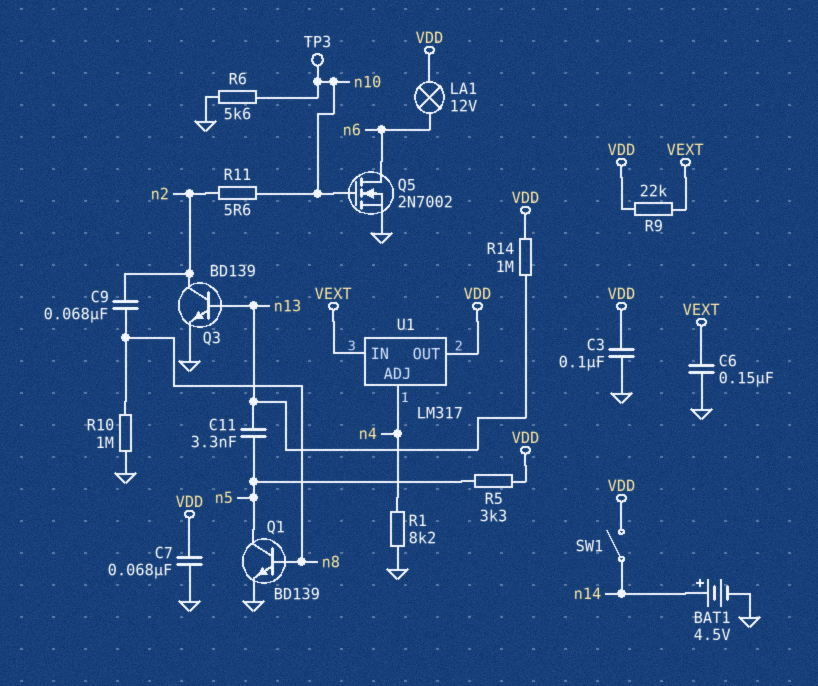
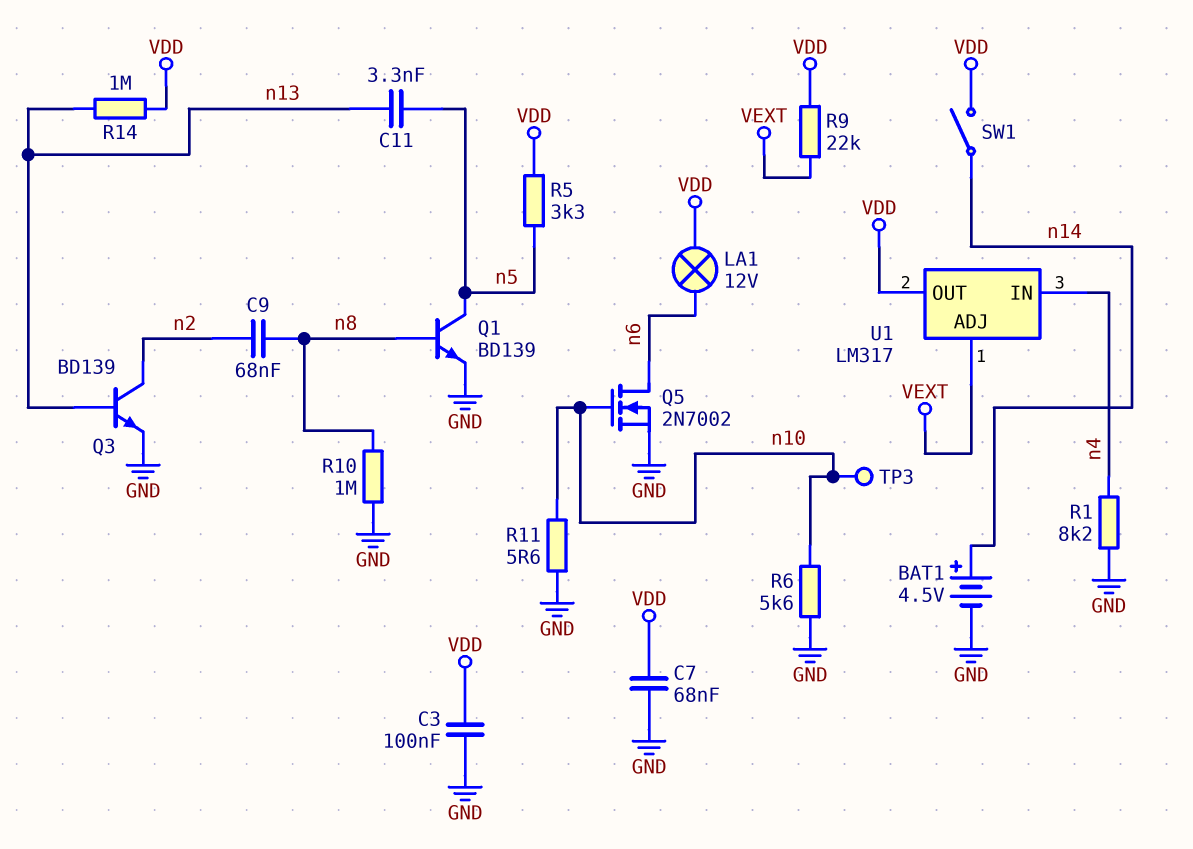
C6: 150nF (GND, VEXT) -> none
R11: 5.6 (n2, n10) -> 5.6 (GND, n10)
U1 pin ADJ: n4 -> VEXT
U1 pin IN: VEXT -> n4

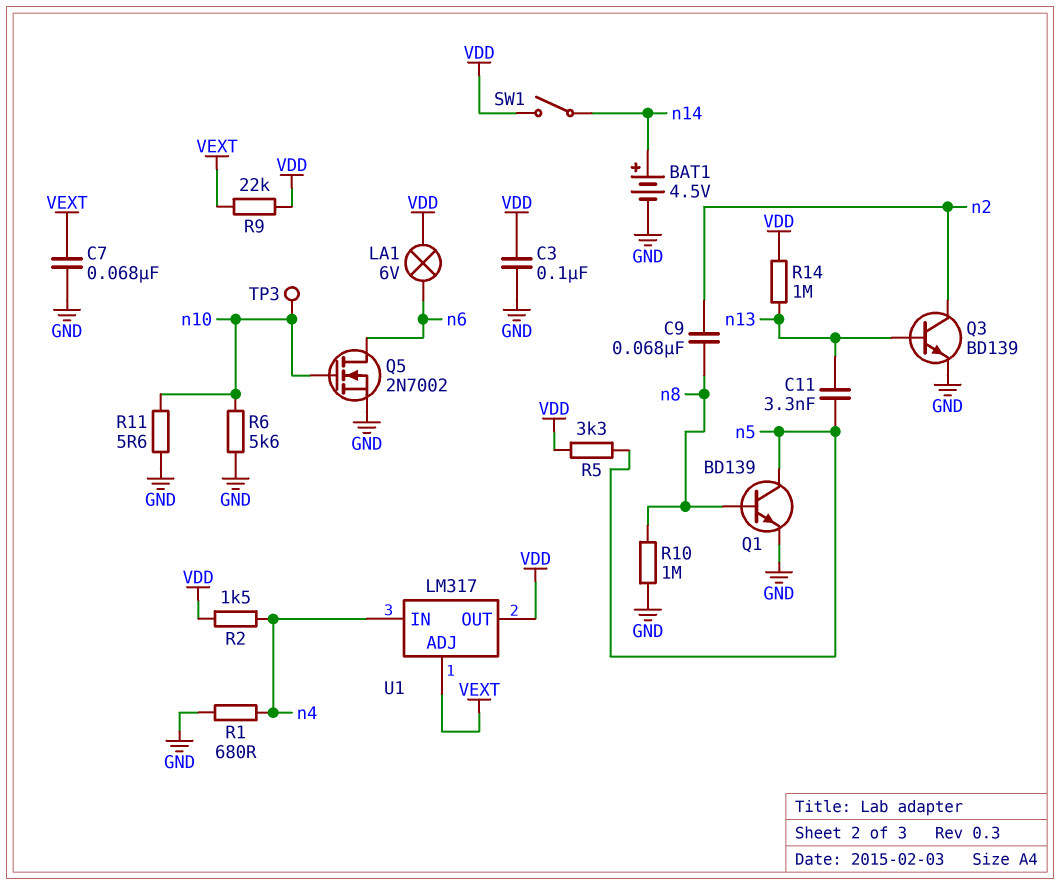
C7: 68nF (GND, VDD) -> 68nF (GND, VEXT)
LA1: lamp 12V (VDD, n6) -> lamp 6V (VDD, n6)
R1: 8.2k (GND, n4) -> 680 (GND, n4)
R2: none -> 1.5k (VDD, n4)

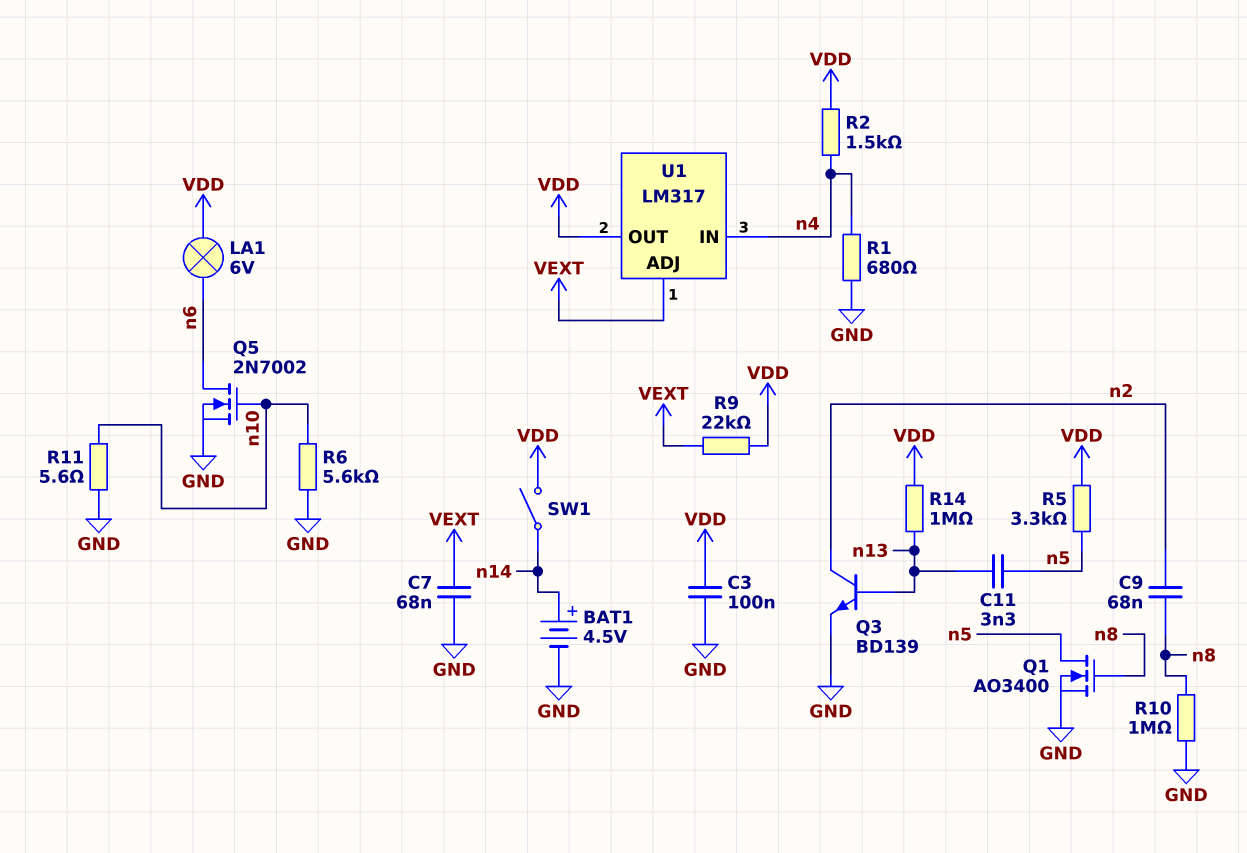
Q1: NPN BD139 (B n8, C n5, E GND) -> NMOS AO3400 (G n8, D n5, S GND)
TP3: test point (n10) -> none

